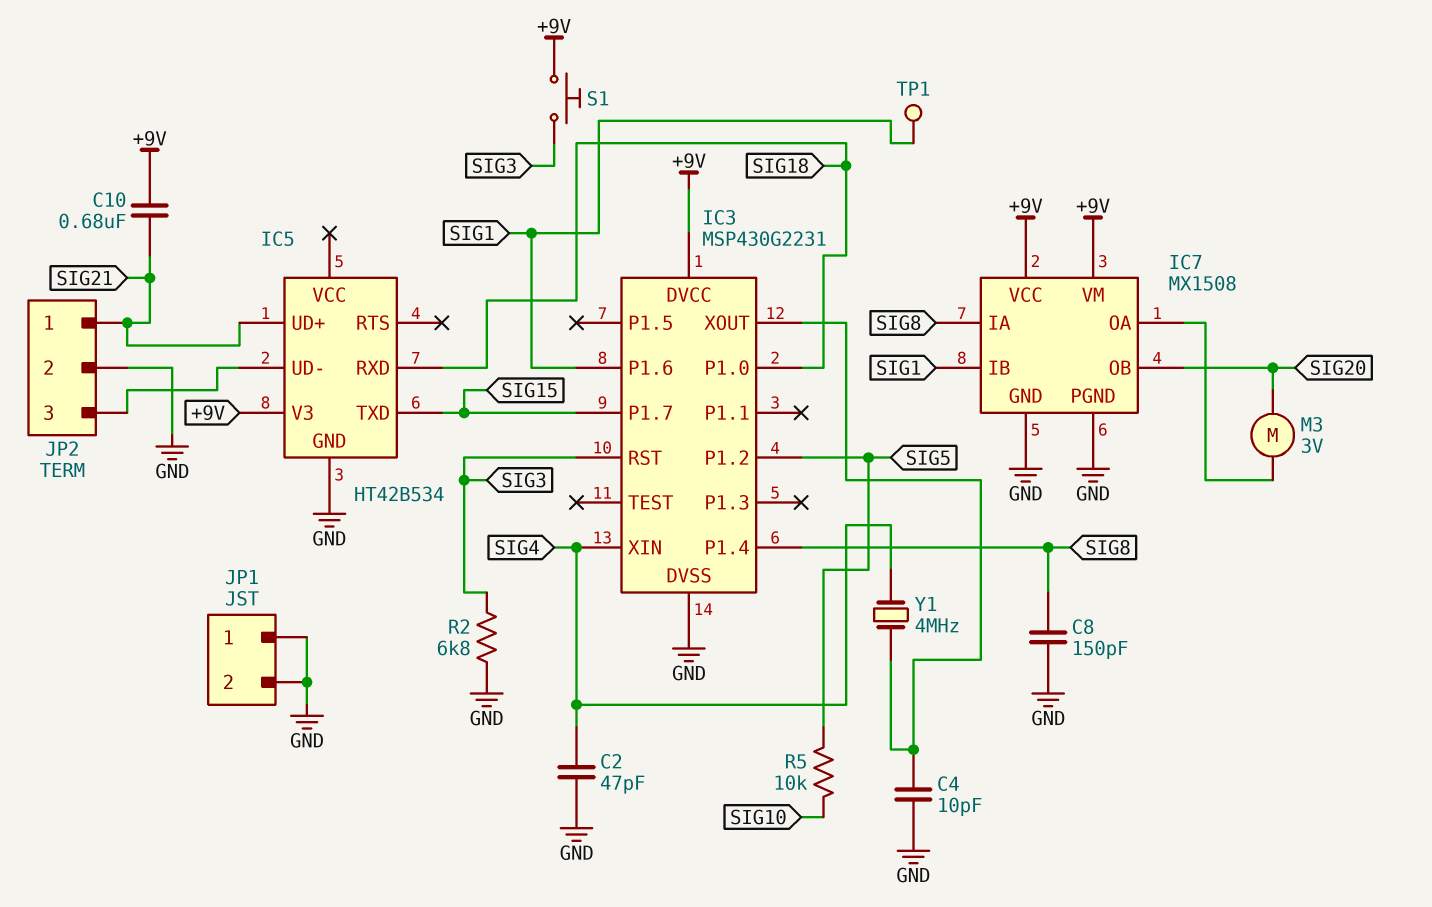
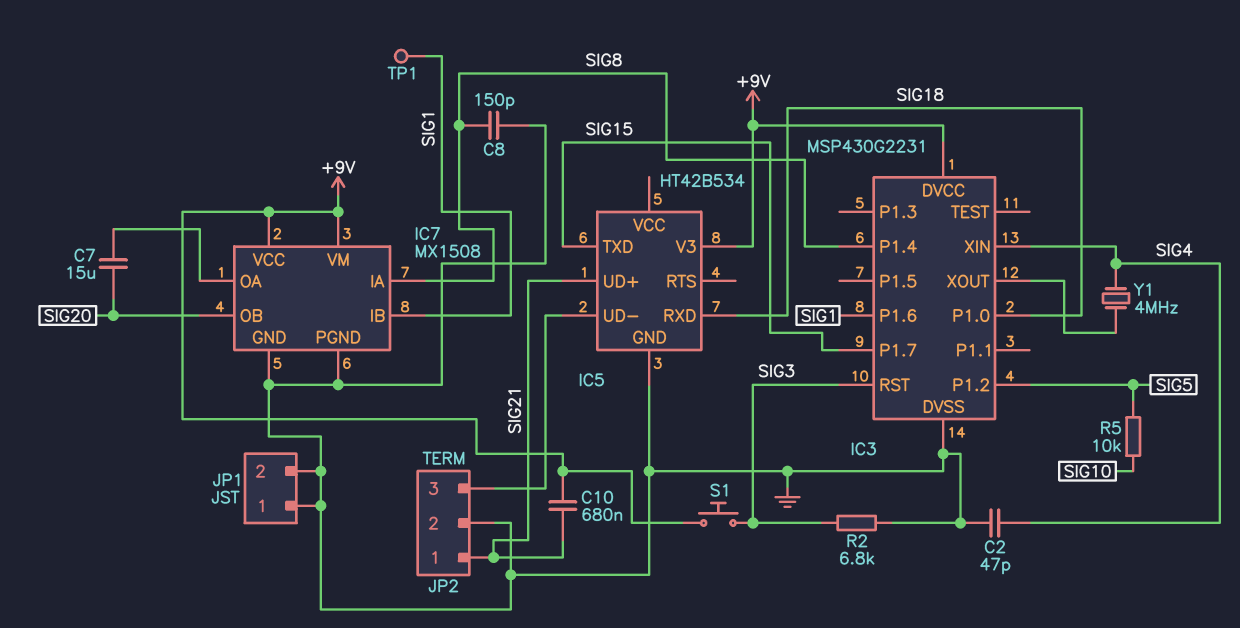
C4: 10pF (GND, IC3/XOUT) -> none
C7: none -> 15uF (IC7/OA, SIG20)
M3: motor 3V (IC7/OA, SIG20) -> none

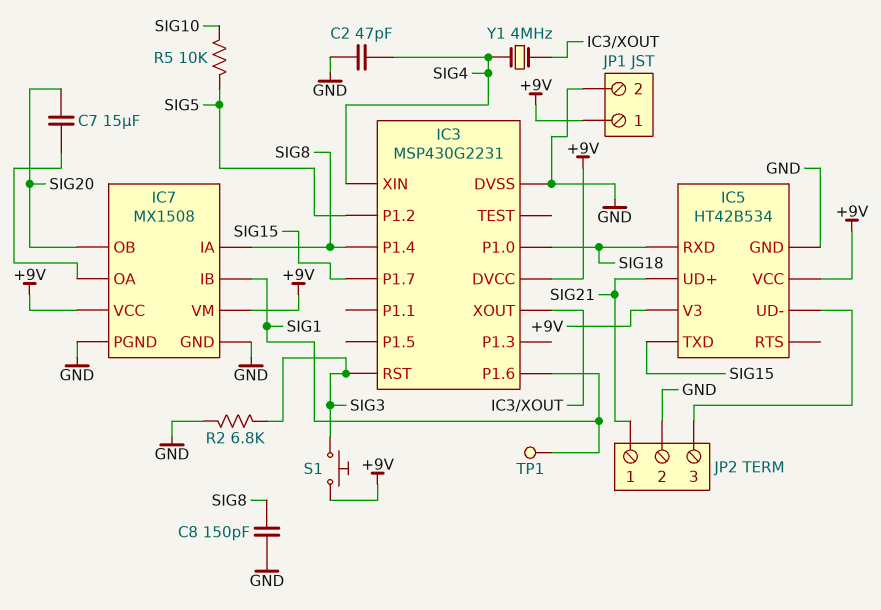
C10: 680nF (+9V, SIG21) -> none
IC5 pin VCC: none -> +9V
JP1 pin 1: GND -> +9V

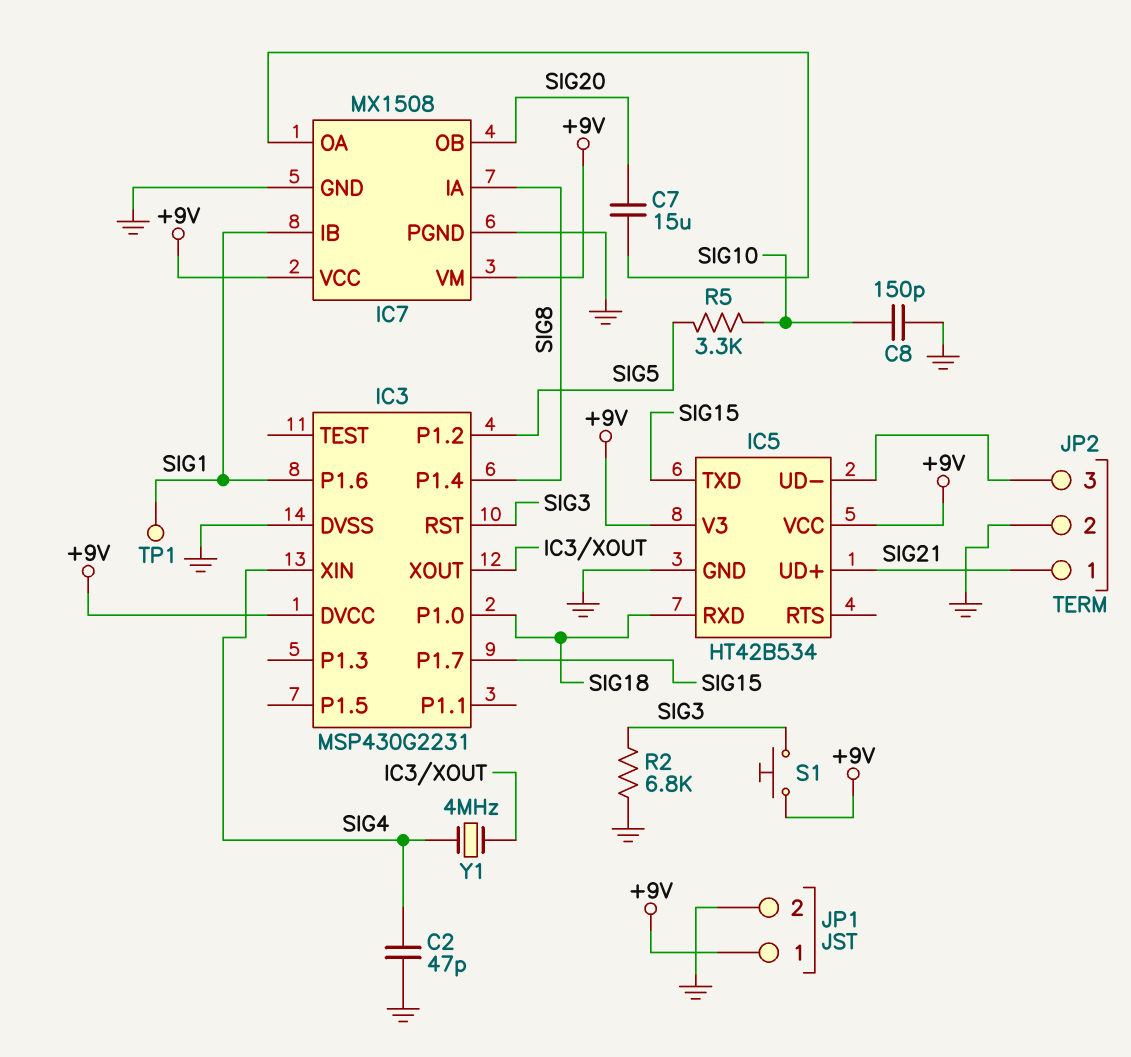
C8: 150pF (GND, SIG8) -> 150pF (GND, SIG10)
R5: 10k (SIG5, SIG10) -> 3.3k (SIG5, SIG10)

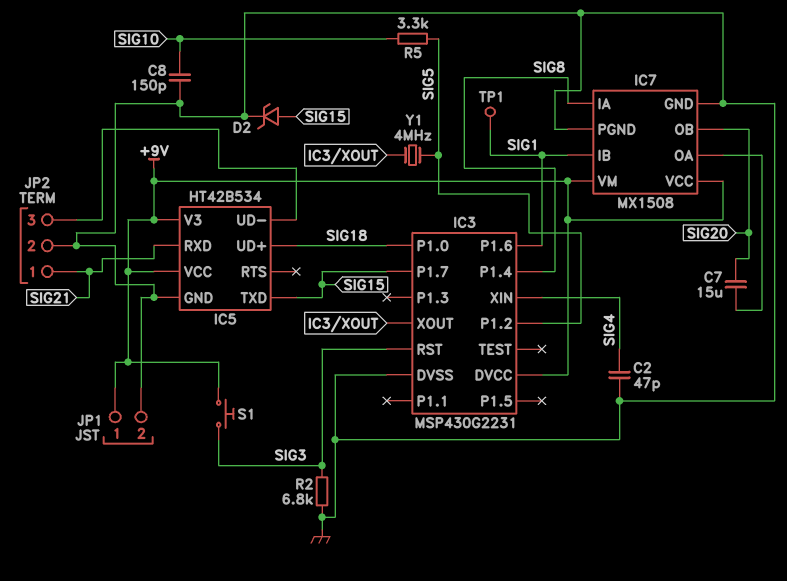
D2: none -> zener (A SIG15, K GND)
IC5 pin RXD: SIG18 -> SIG21
IC5 pin UD+: SIG21 -> SIG18
Y1: 4MHz (IC3/XOUT, SIG4) -> 4MHz (IC3/XOUT, SIG5)

